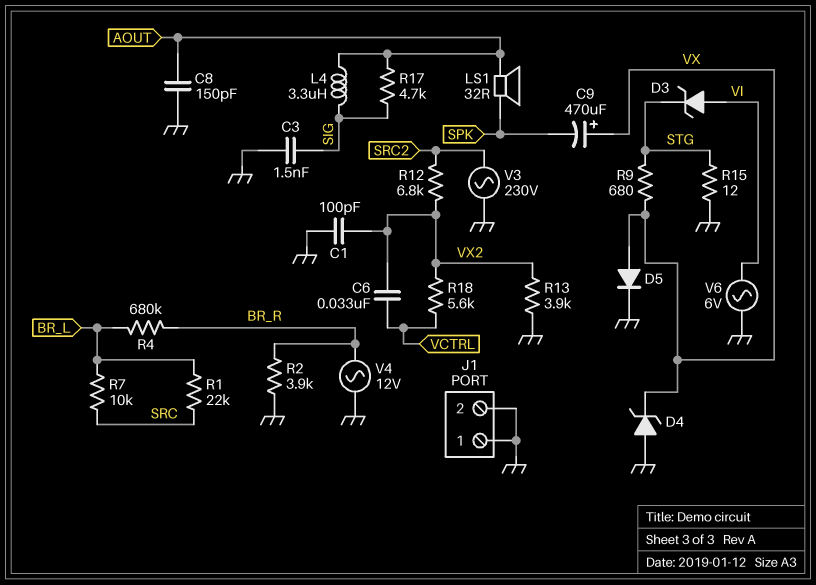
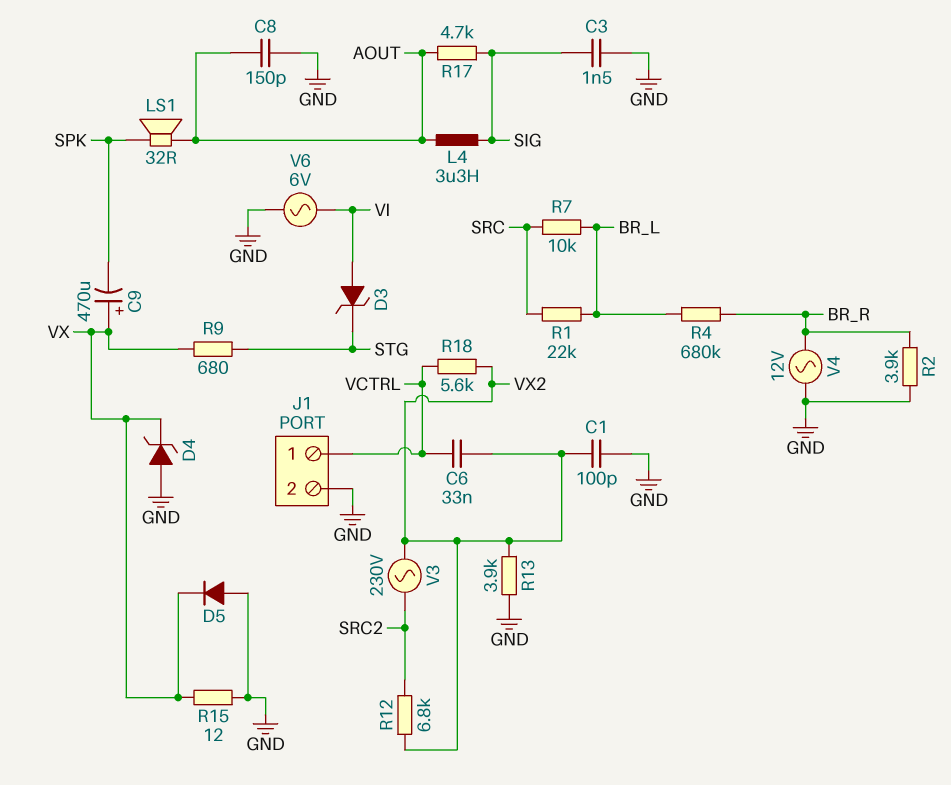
D5: diode (A VX, K GND) -> diode (A GND, K VX)
J1 pin 1: GND -> VCTRL
R15: 12 (GND, STG) -> 12 (GND, VX)
V3: AC 230V (GND, SRC2) -> AC 230V (SRC2, VX2)

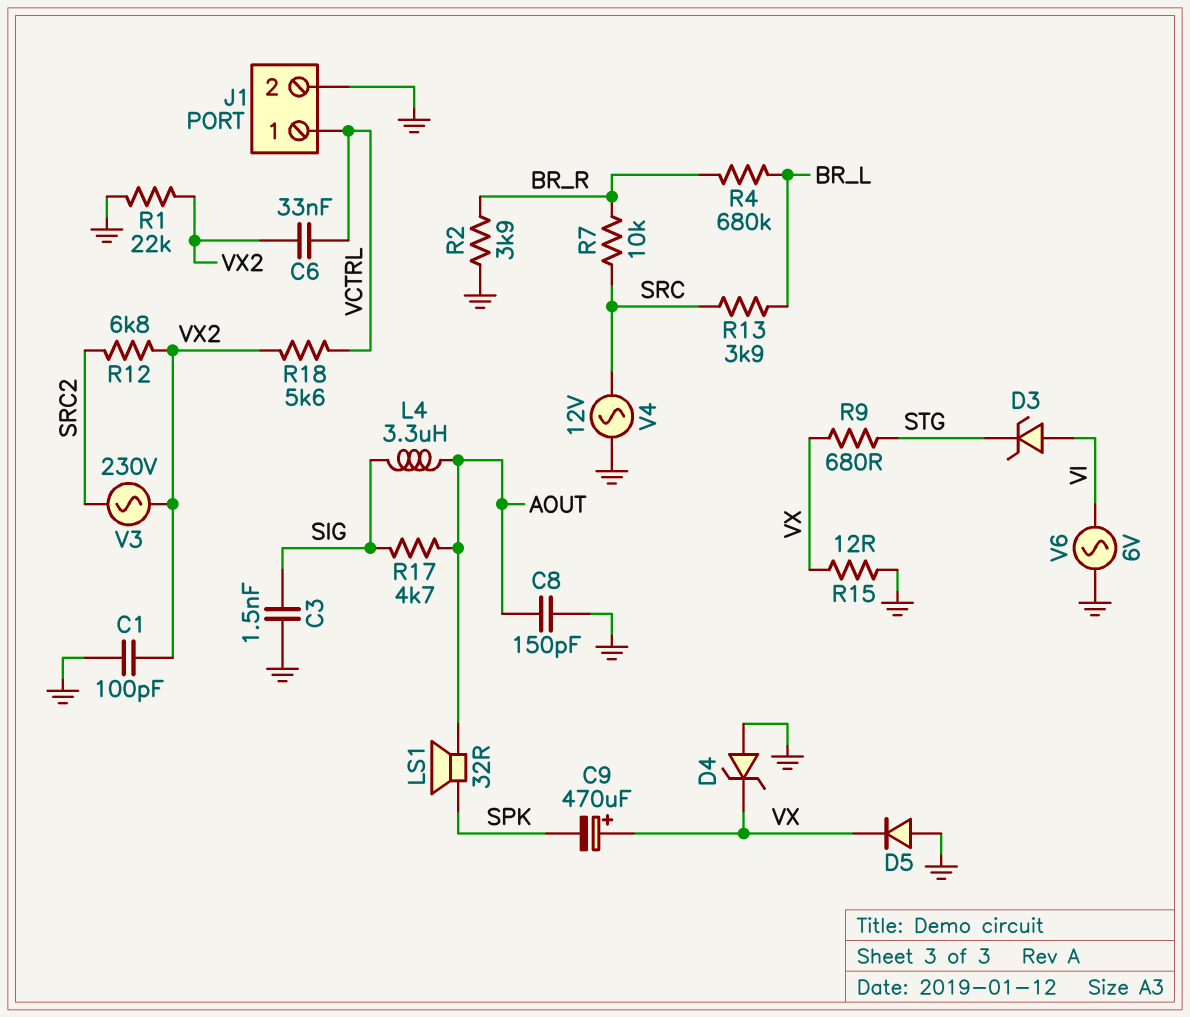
R1: 22k (BR_L, SRC) -> 22k (GND, VX2)
R7: 10k (BR_L, SRC) -> 10k (BR_R, SRC)
R13: 3.9k (GND, VX2) -> 3.9k (BR_L, SRC)
V4: AC 12V (BR_R, GND) -> AC 12V (GND, SRC)

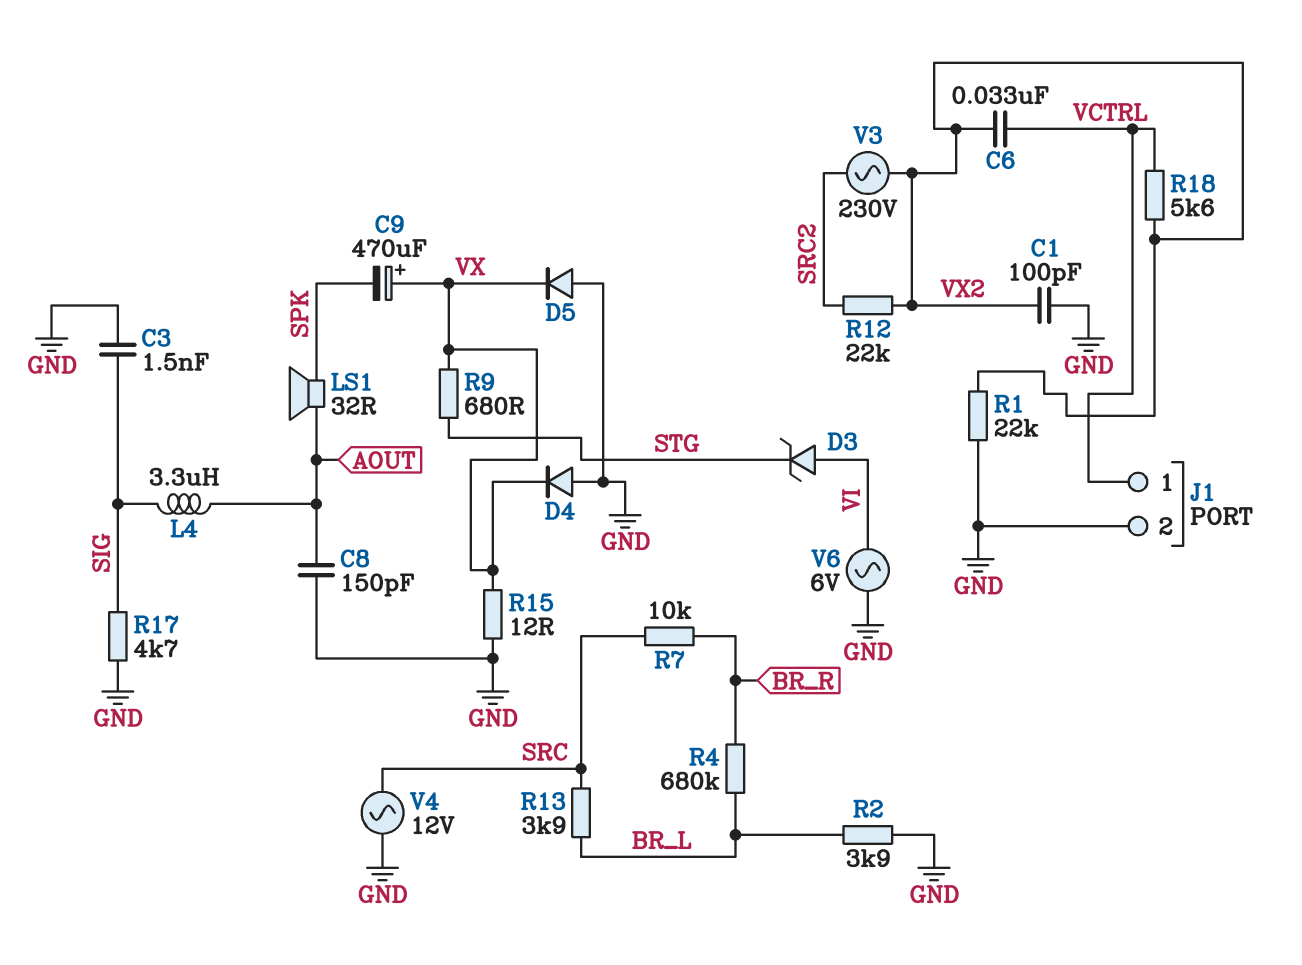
D4: zener (A GND, K VX) -> diode (A GND, K VX)
R2: 3.9k (BR_R, GND) -> 3.9k (BR_L, GND)
R12: 6.8k (SRC2, VX2) -> 22k (SRC2, VX2)
R17: 4.7k (AOUT, SIG) -> 4.7k (GND, SIG)

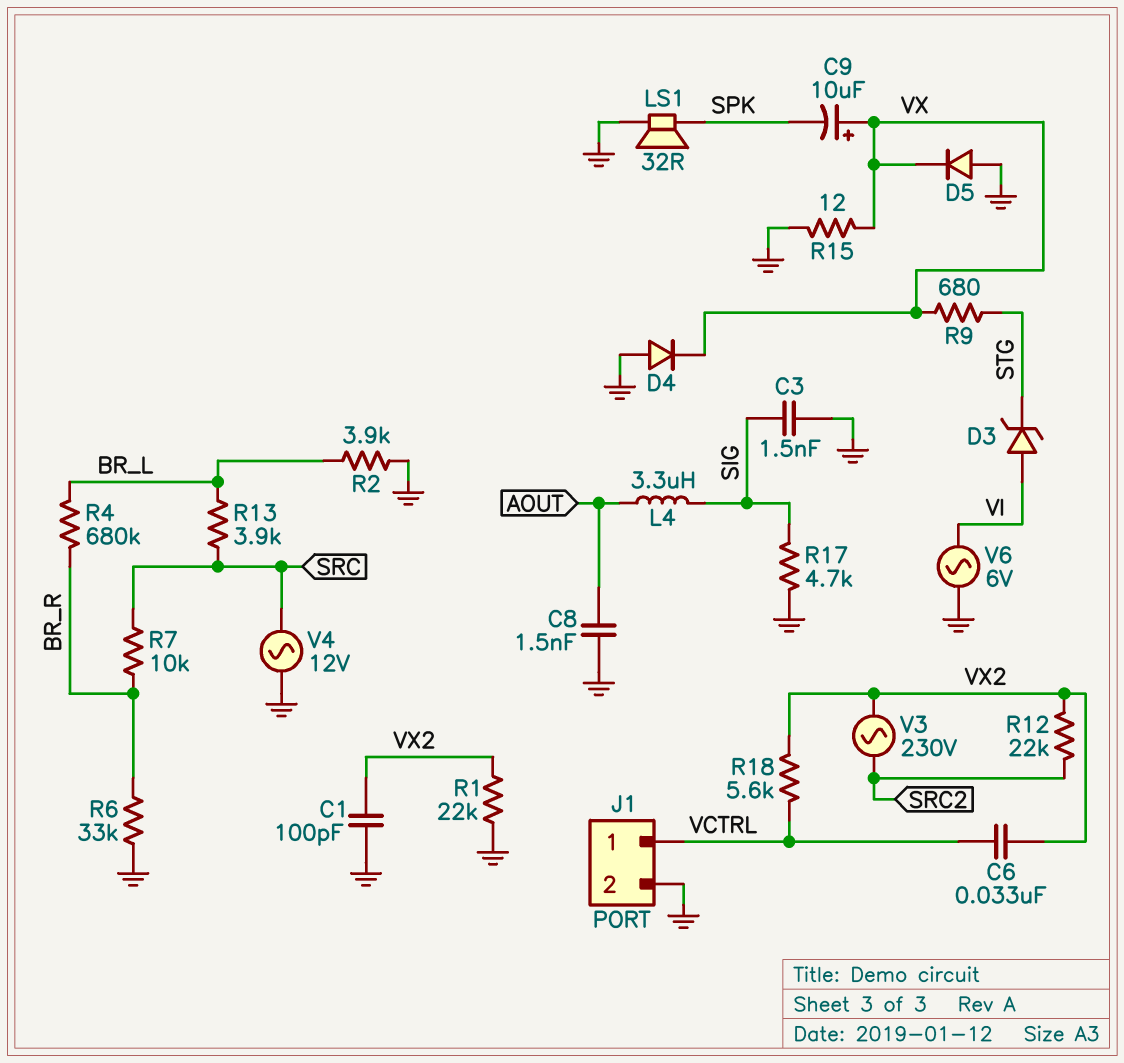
C8: 150pF (AOUT, GND) -> 1.5nF (AOUT, GND)
C9: 470uF (plus VX, minus SPK) -> 10uF (plus VX, minus SPK)
LS1: speaker 32R (AOUT, SPK) -> speaker 32R (GND, SPK)
R6: none -> 33k (BR_R, GND)

